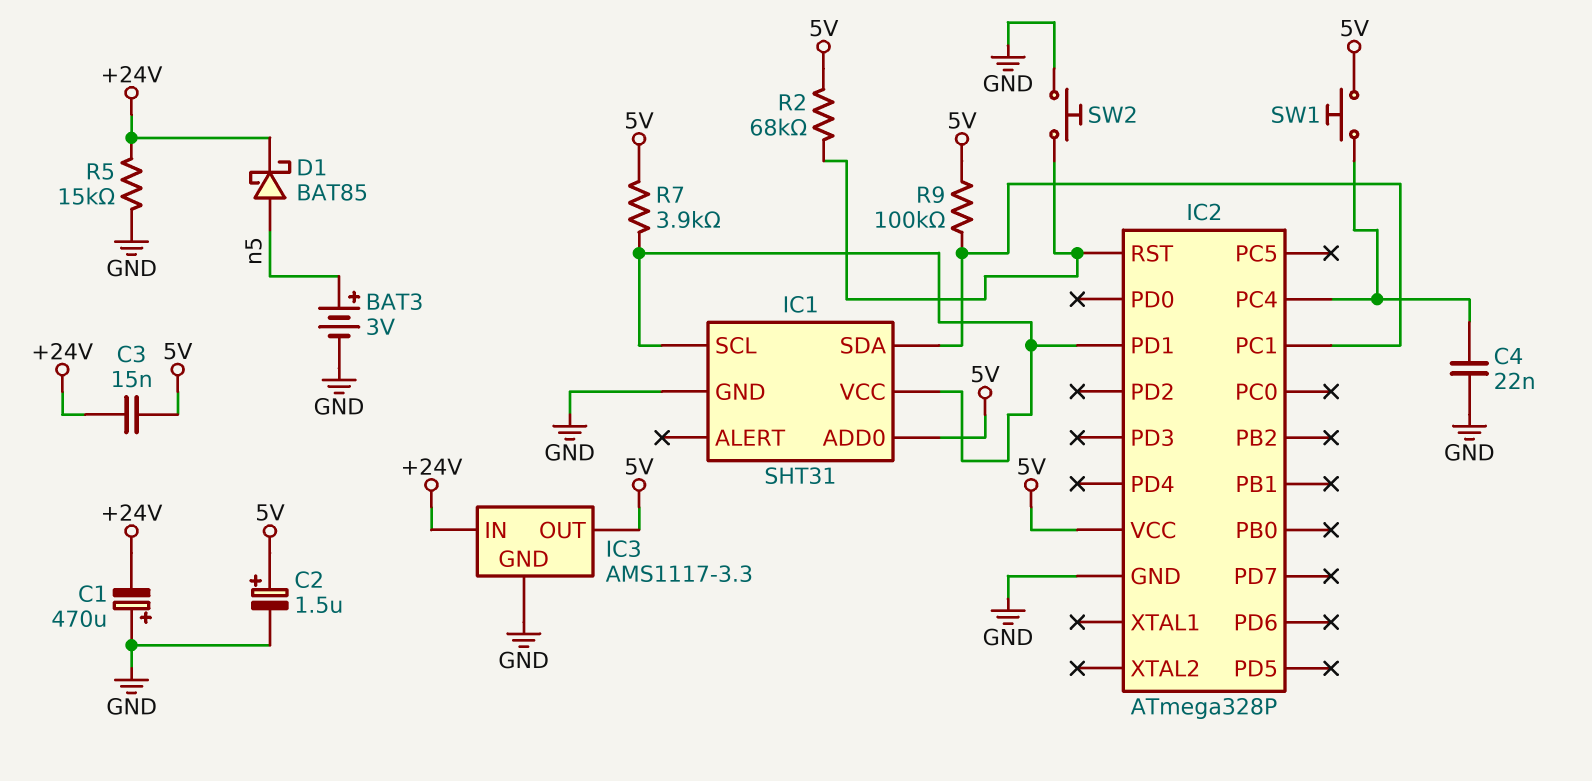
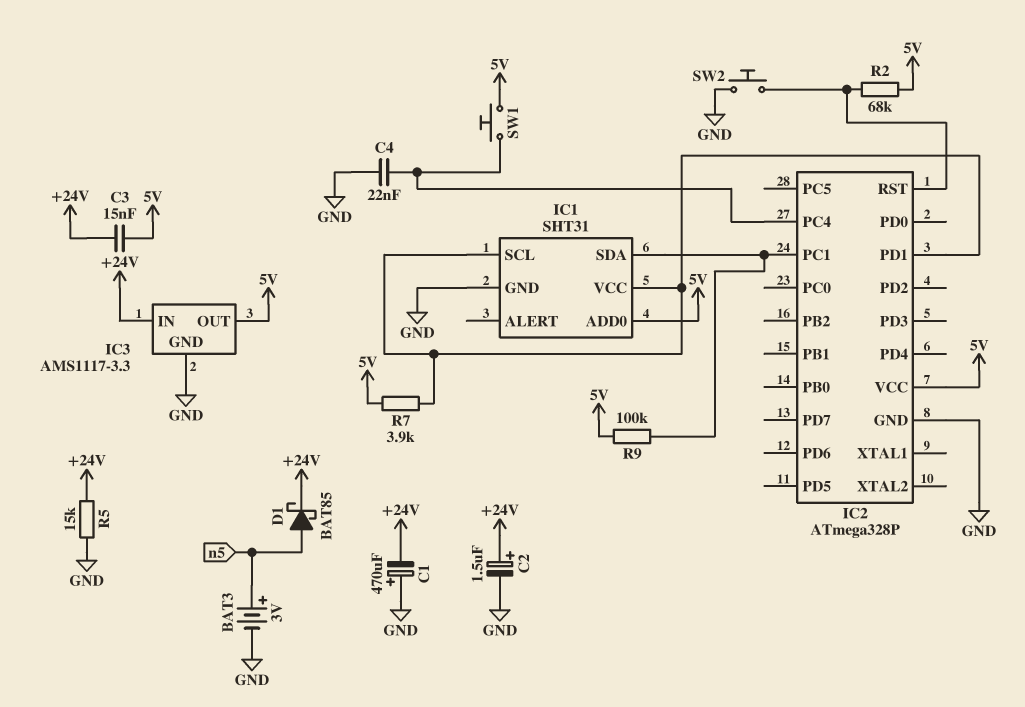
C2: 1.5uF (plus 5V, minus GND) -> 1.5uF (plus +24V, minus GND)

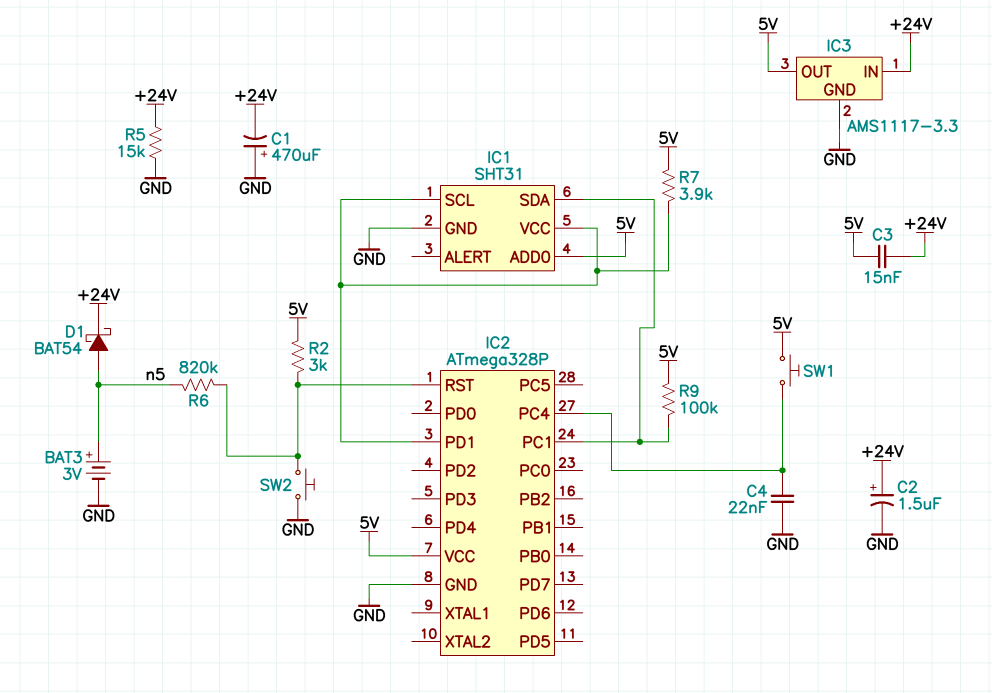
D1: schottky BAT85 (A n5, K +24V) -> schottky BAT54 (A n5, K +24V)
R2: 68k (5V, IC2/RST) -> 3k (5V, IC2/RST)
R6: none -> 820k (IC2/RST, n5)

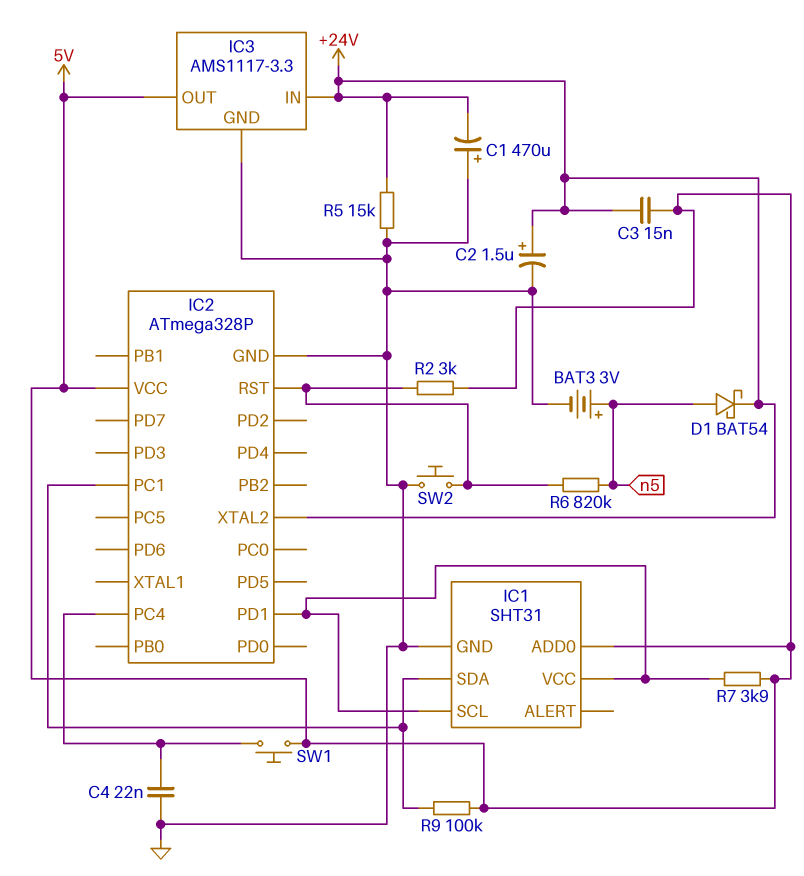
IC2 pin XTAL2: none -> +24V

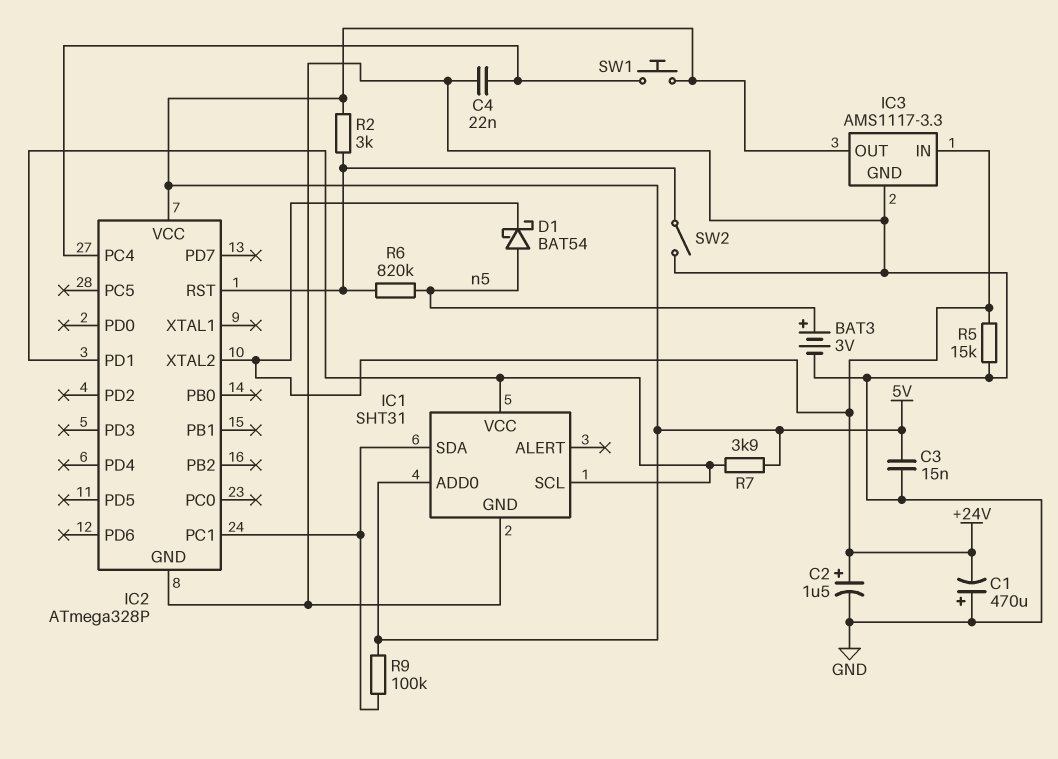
C3: 15nF (+24V, 5V) -> 15nF (5V, GND)
SW2: button (GND, IC2/RST) -> switch (GND, IC2/RST)

